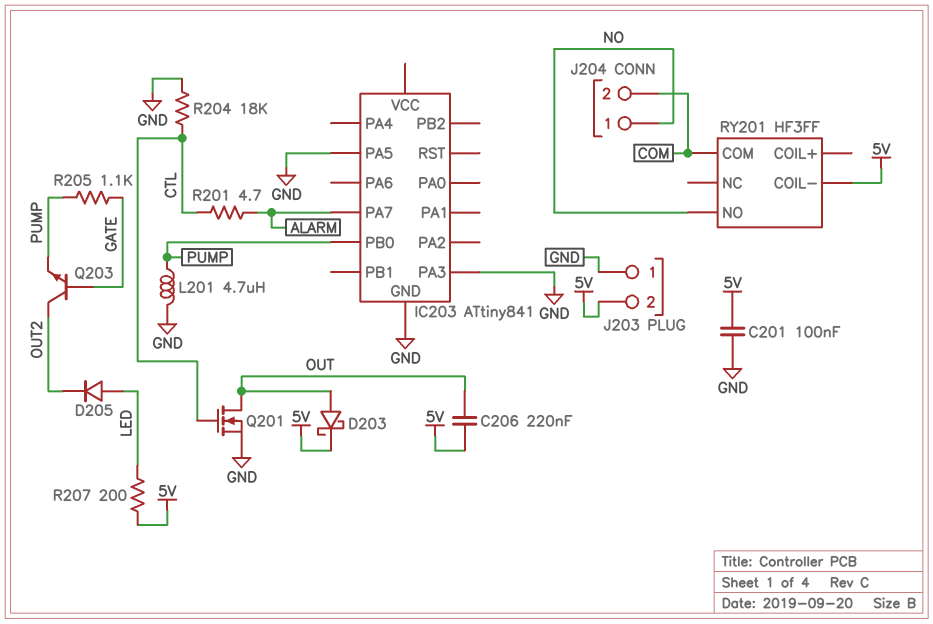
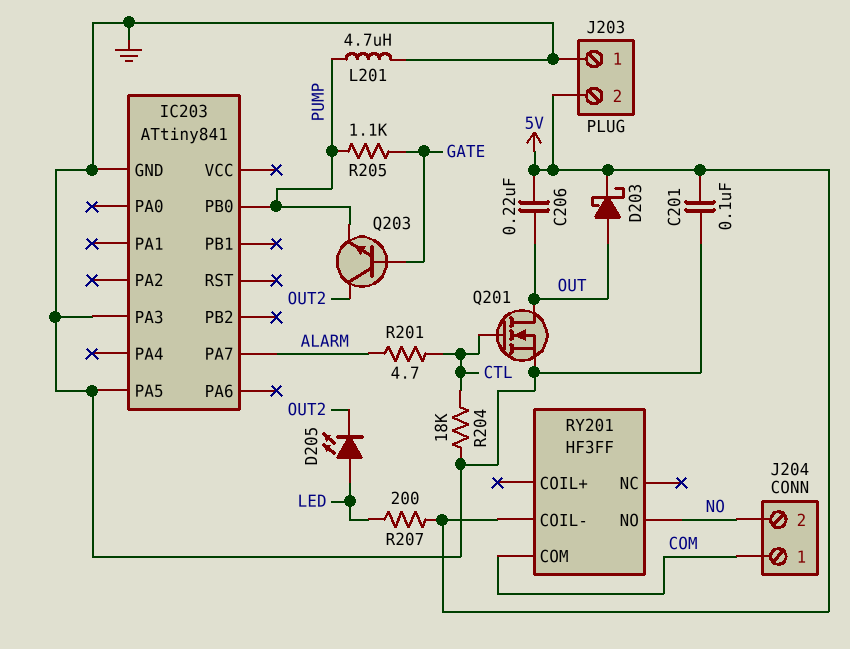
D205: diode (A LED, K OUT2) -> LED (A LED, K OUT2)
J204 pin 1: NO -> COM
J204 pin 2: COM -> NO

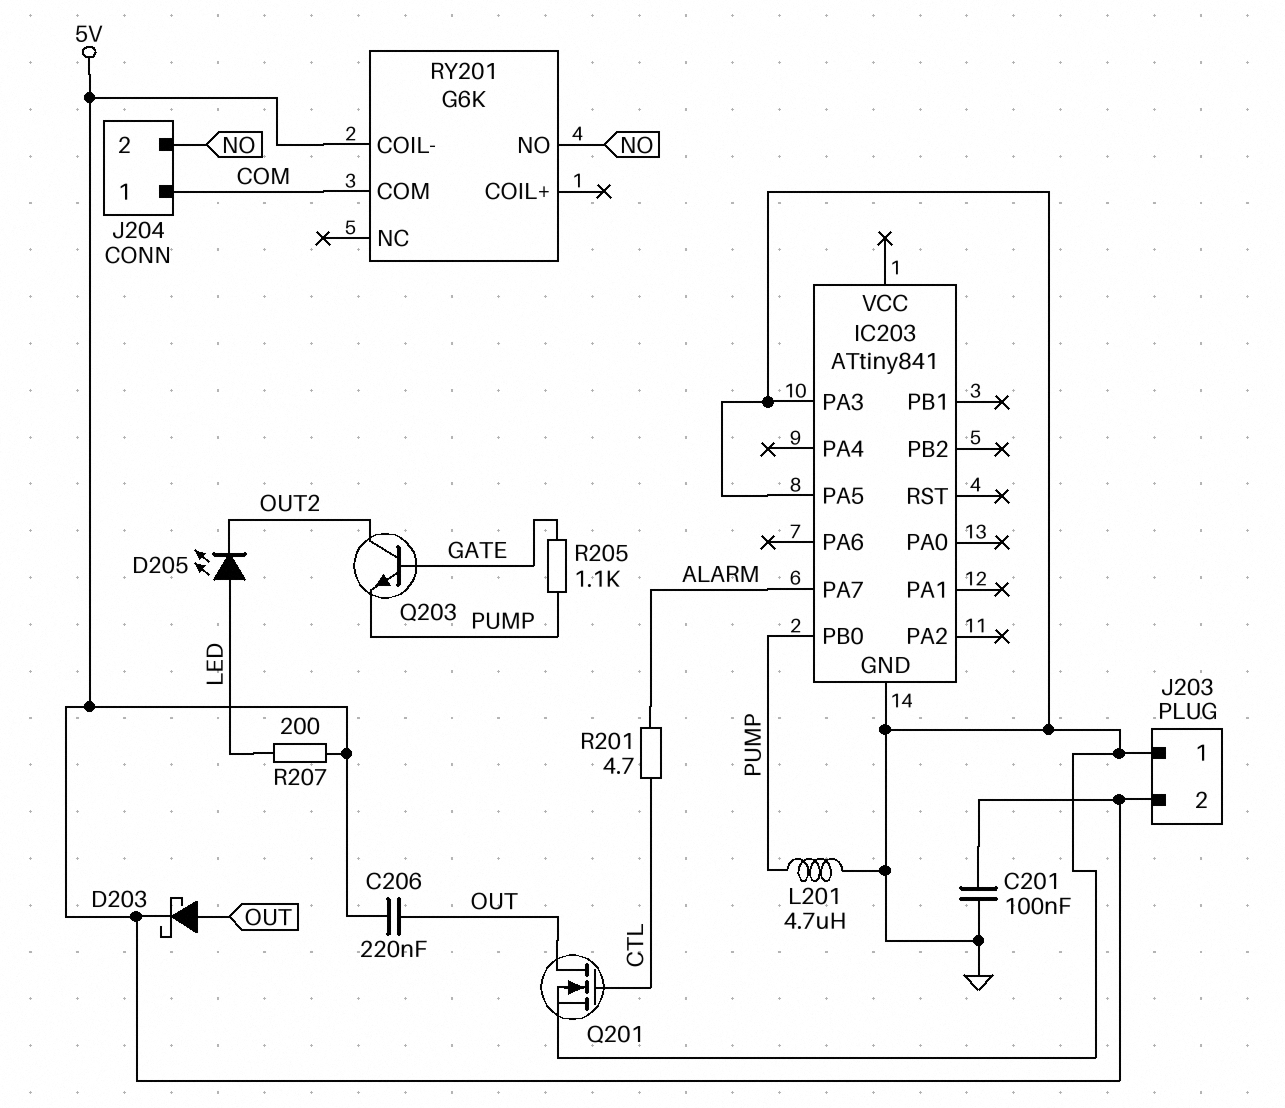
R204: 18k (CTL, GND) -> none
RY201: HF3FF -> G6K

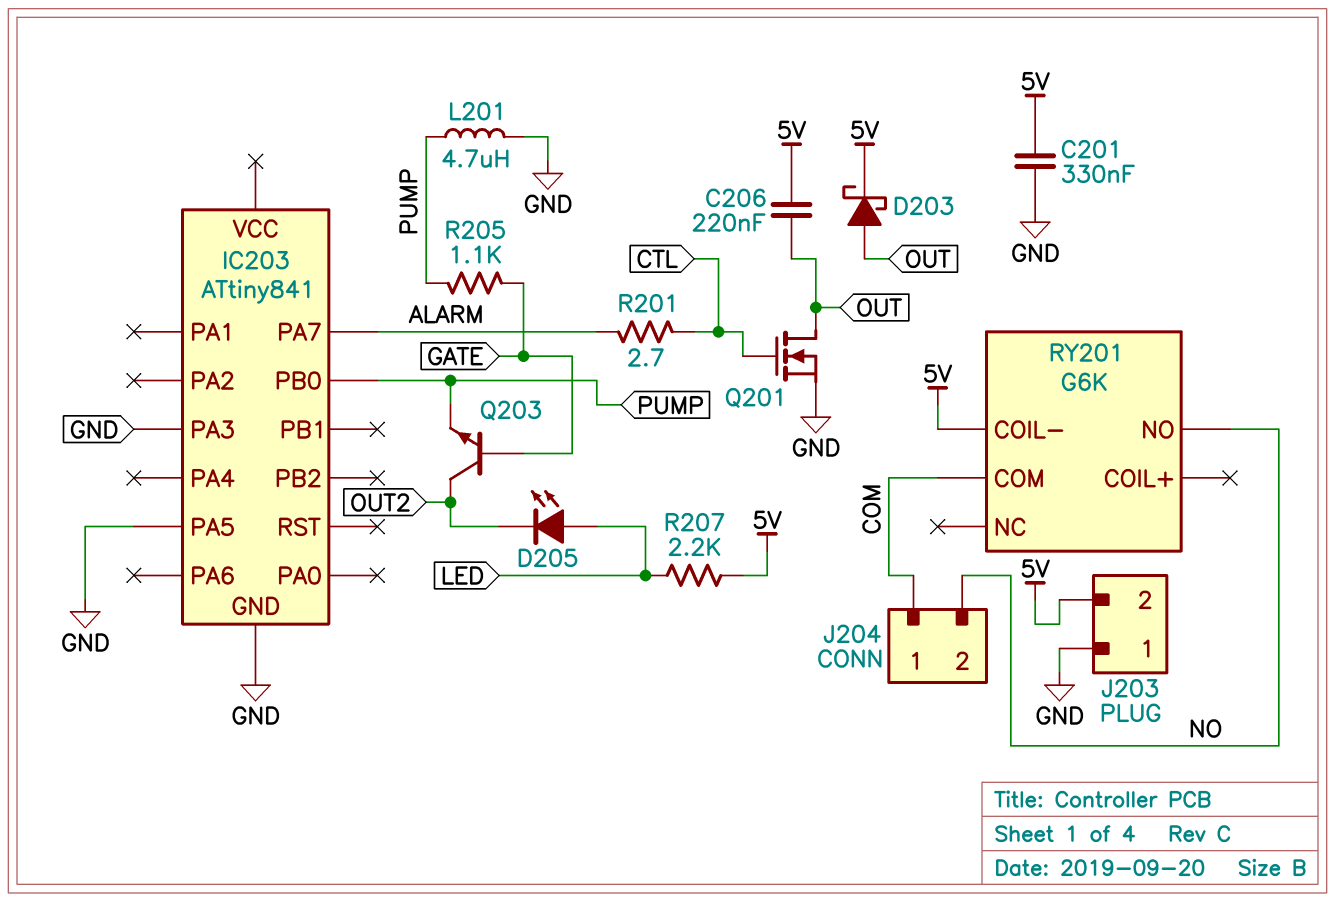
C201: 100nF (5V, GND) -> 330nF (5V, GND)
R201: 4.7 (ALARM, CTL) -> 2.7 (ALARM, CTL)
R207: 200 (5V, LED) -> 2.2k (5V, LED)

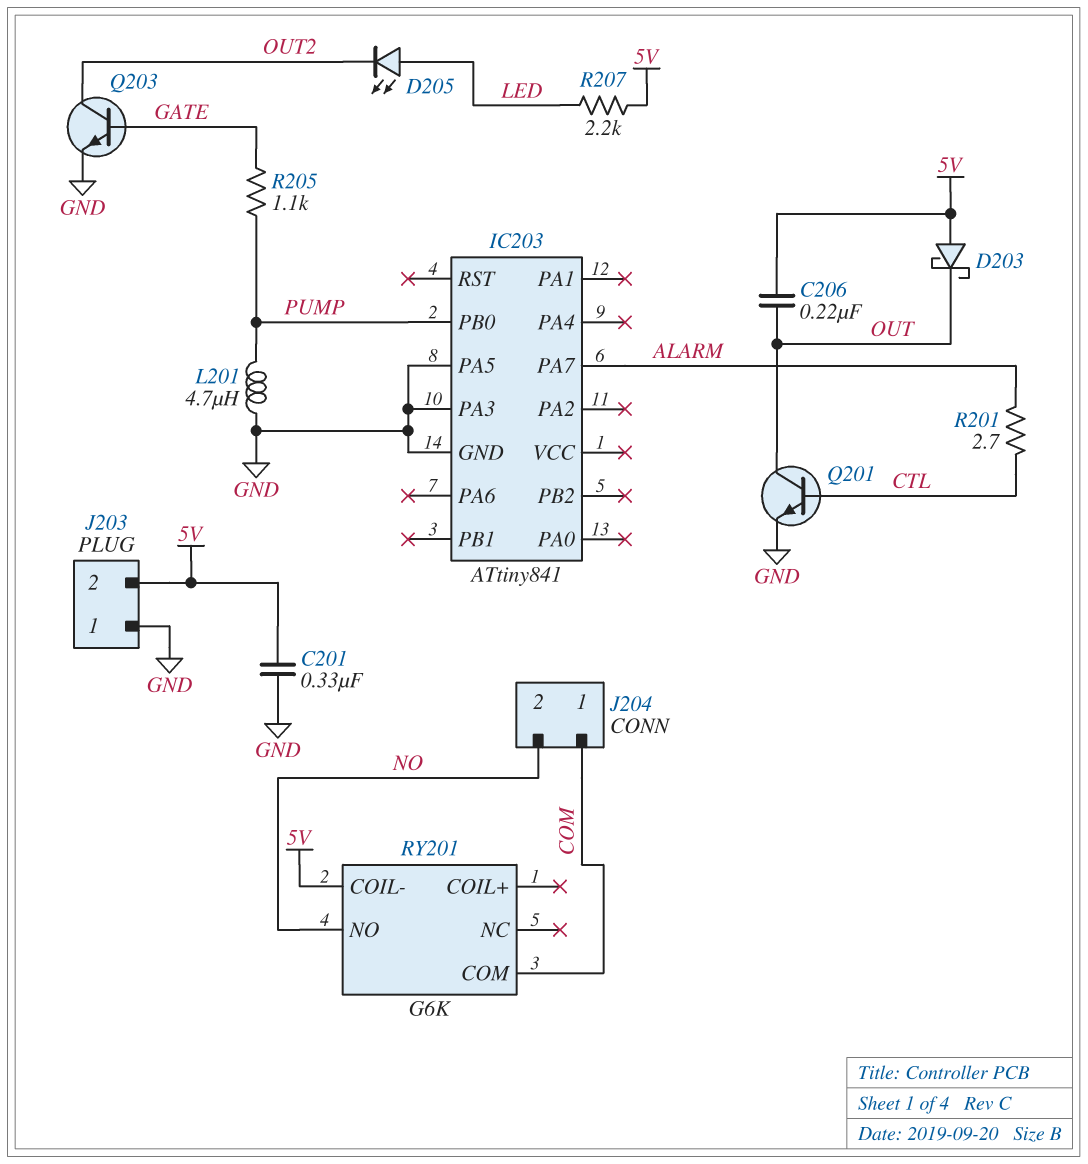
D203: schottky (A OUT, K 5V) -> schottky (A 5V, K OUT)
Q201: NMOS (G CTL, D OUT, S GND) -> NPN (B CTL, C OUT, E GND)
Q203: NPN (B GATE, C OUT2, E PUMP) -> NPN (B GATE, C OUT2, E GND)

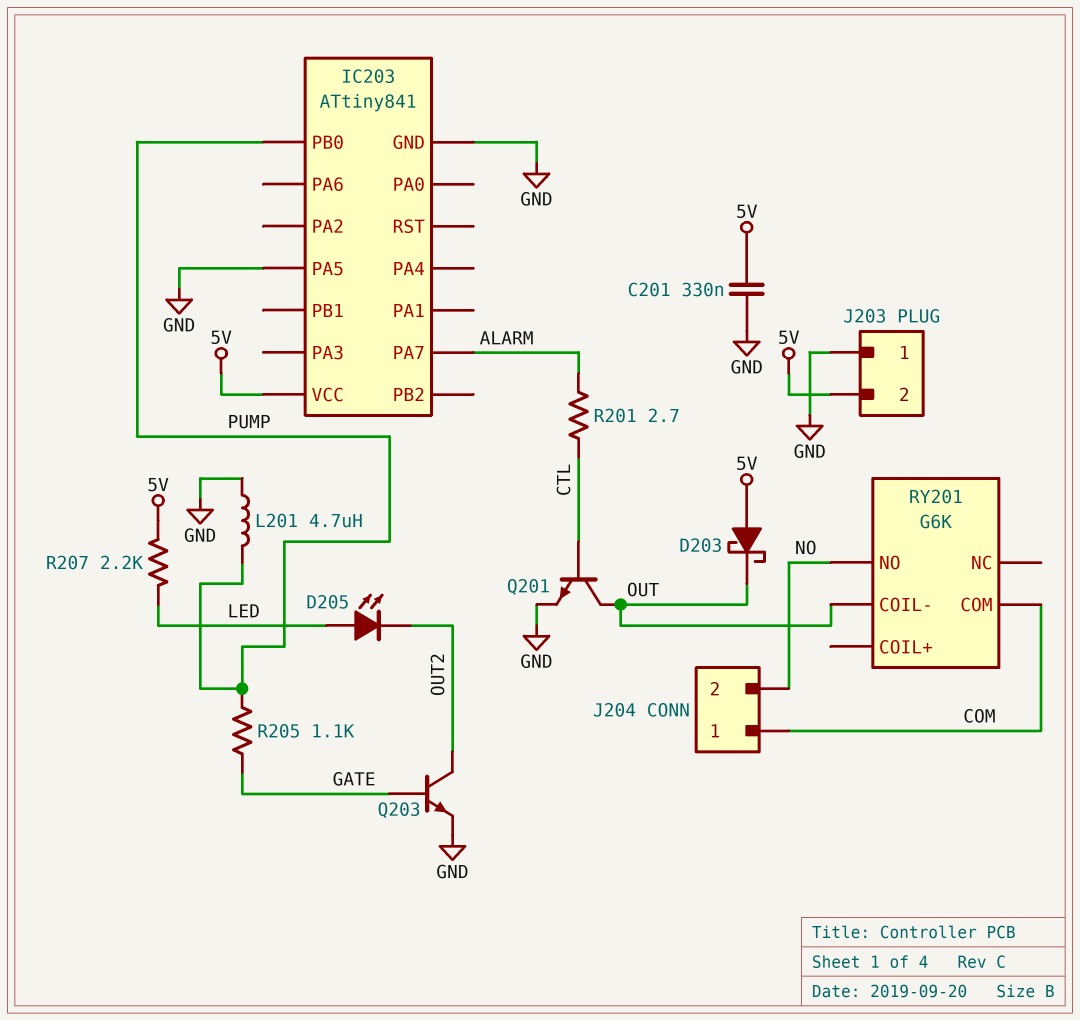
C206: 220nF (5V, OUT) -> none
IC203 pin PA3: GND -> none
IC203 pin VCC: none -> 5V
RY201 pin COIL-: 5V -> OUT

